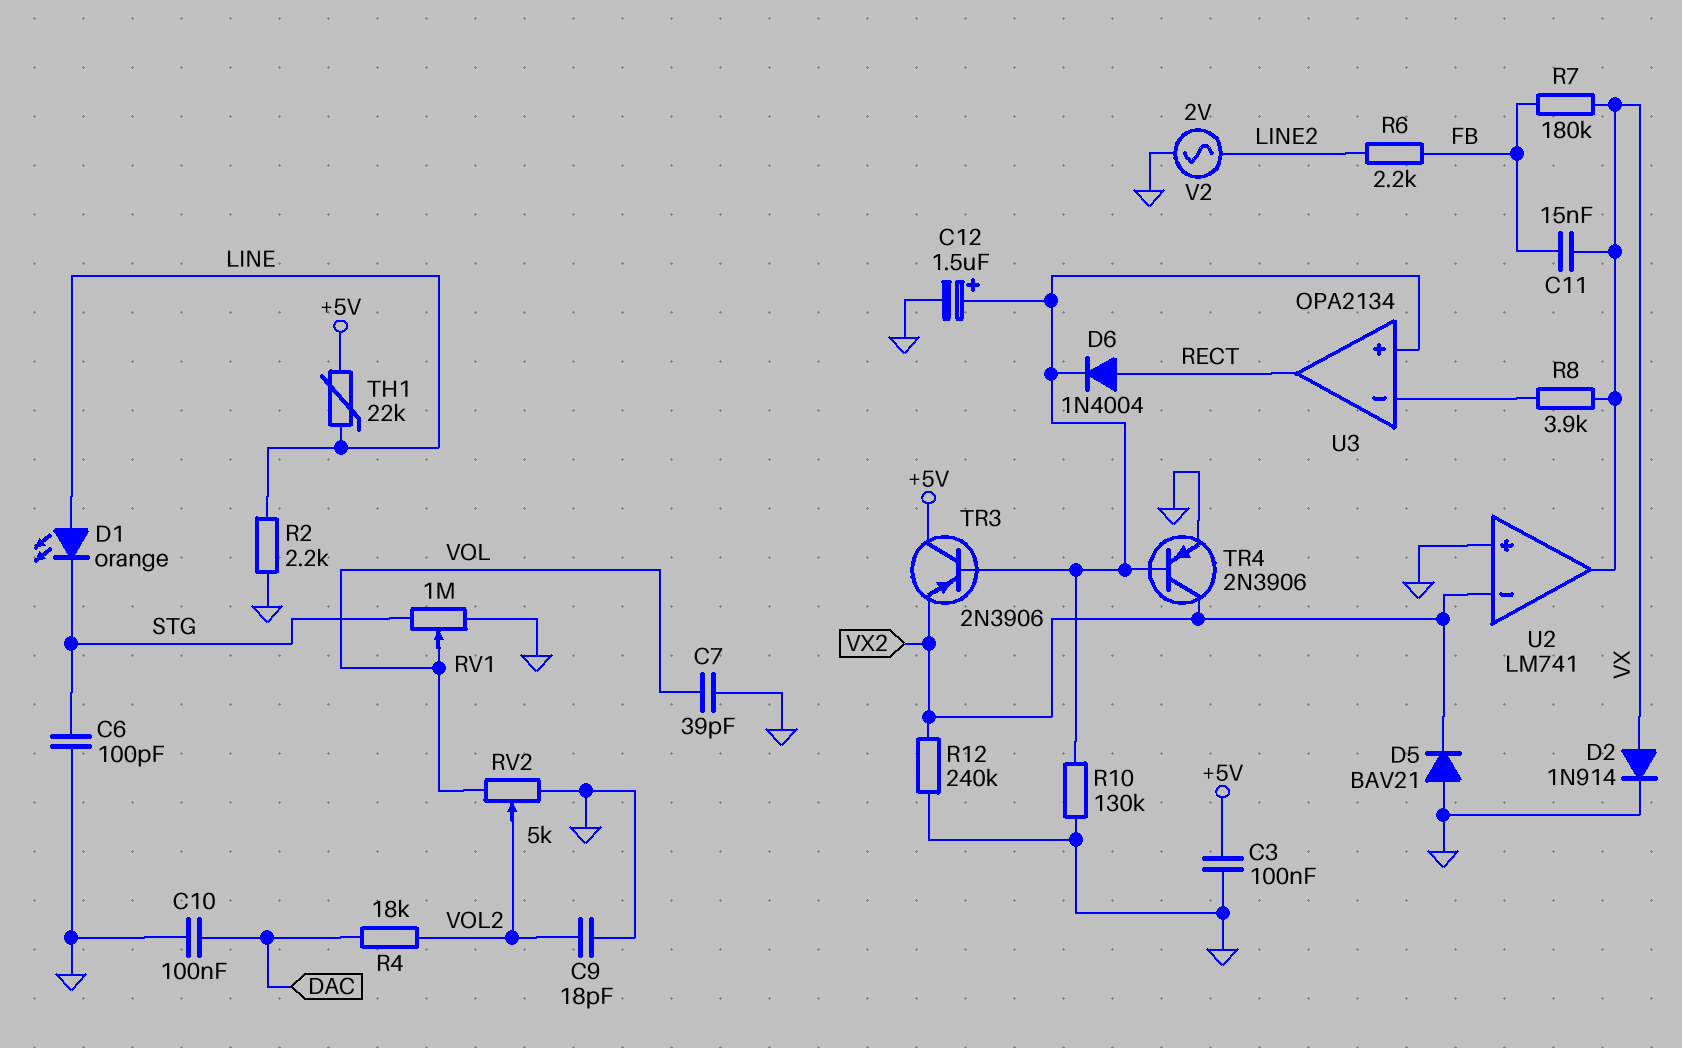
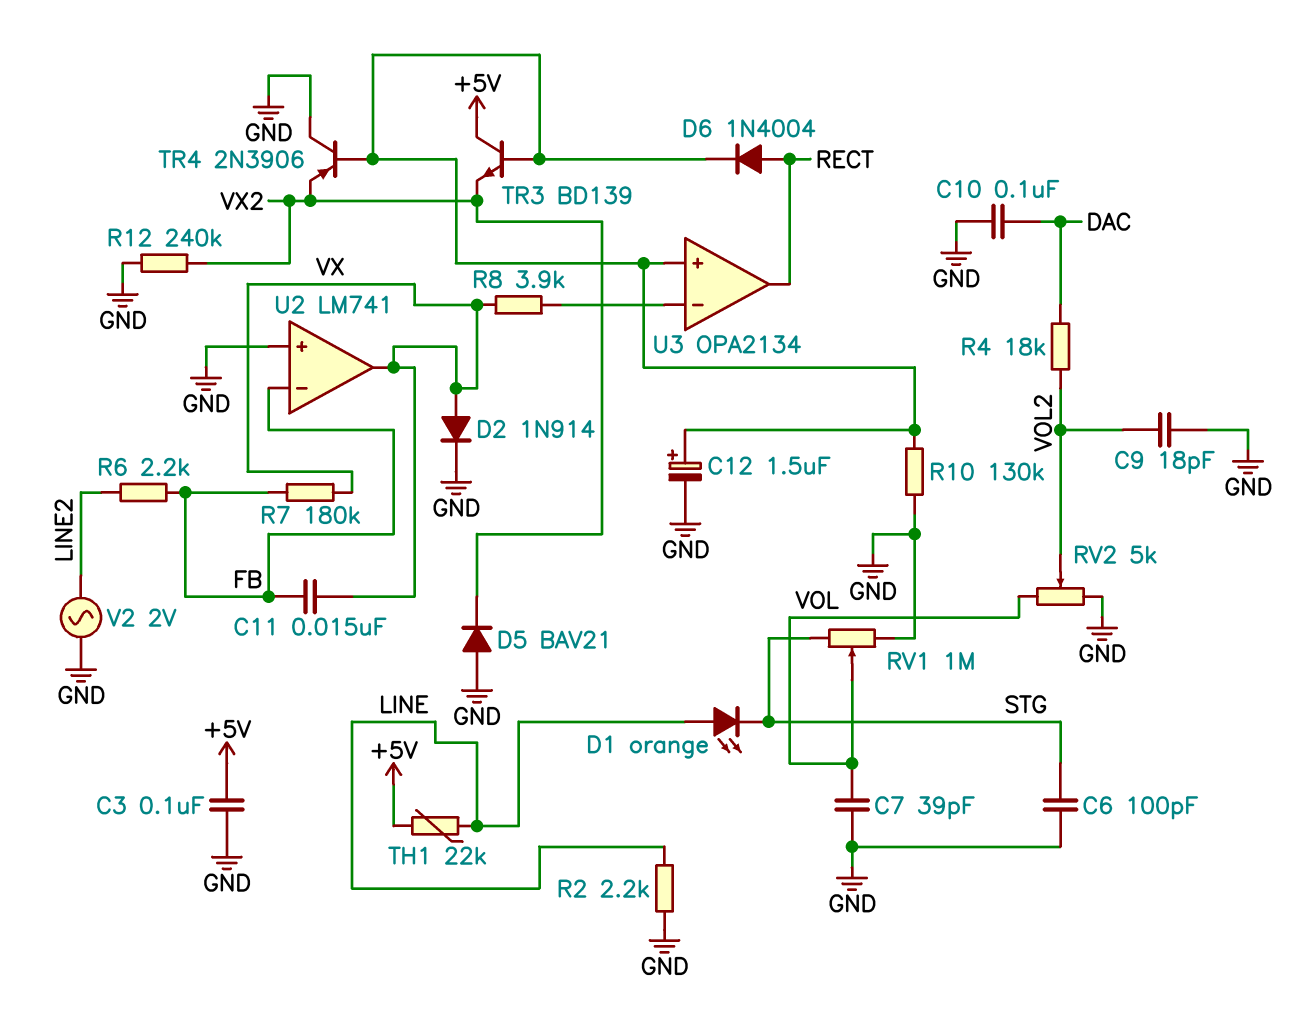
TR3: PNP 2N3906 (B U3/in+, C +5V, E VX2) -> NPN BD139 (B U3/in+, C +5V, E VX2)
TR4: PNP 2N3906 (B U3/in+, C VX2, E GND) -> PNP 2N3906 (B U3/in+, C GND, E VX2)
U2 pin in-: VX2 -> FB

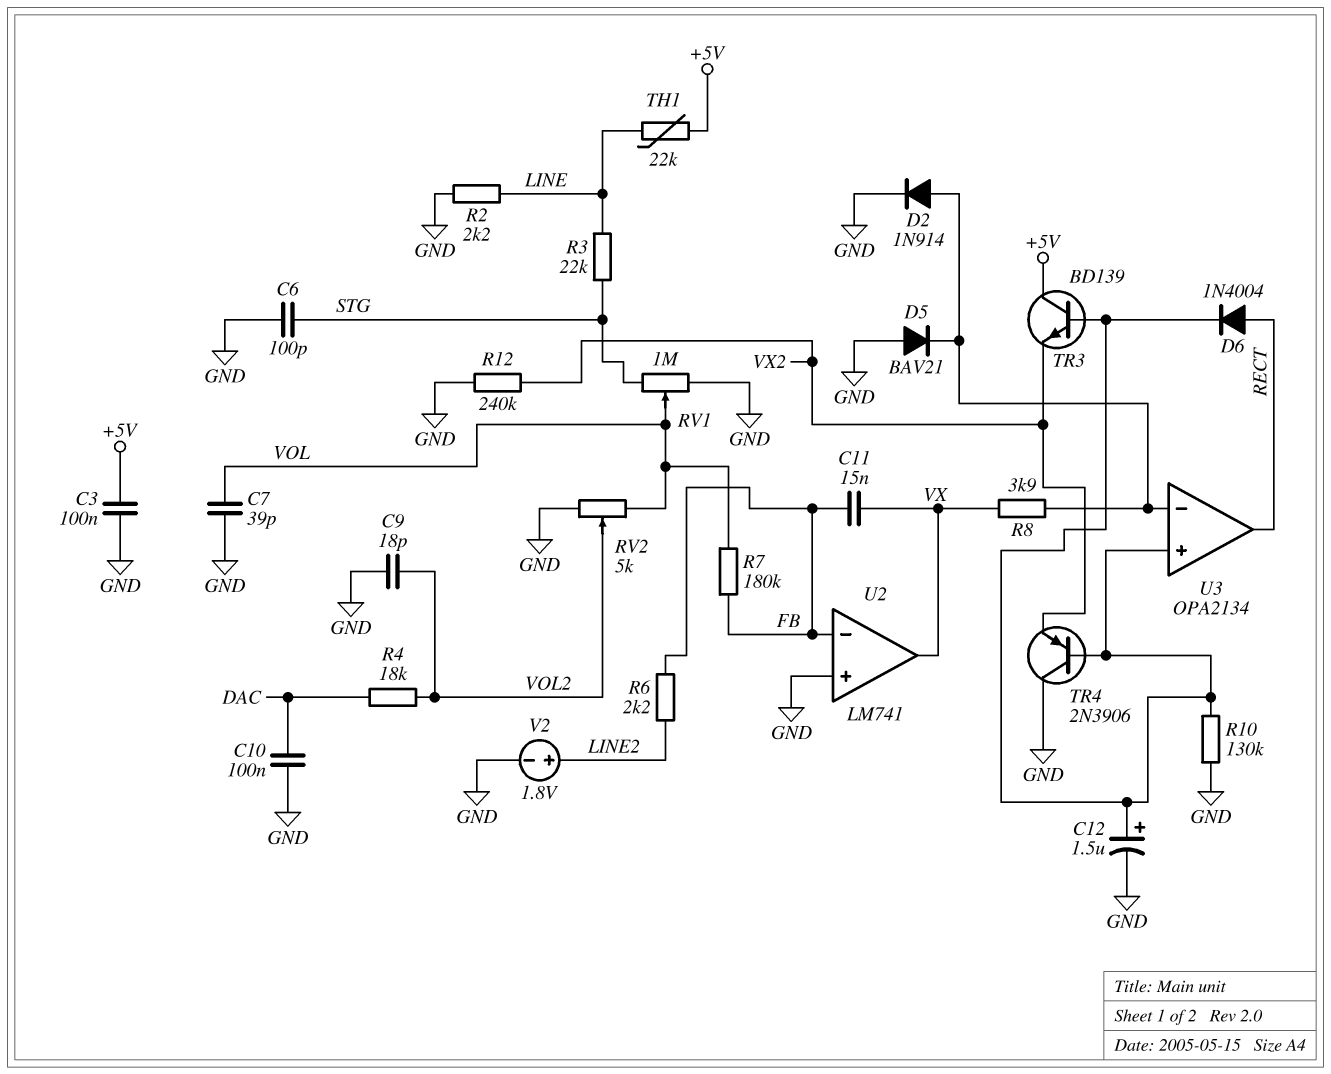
D1: LED orange (A LINE, K STG) -> none
D2: diode 1N914 (A VX, K GND) -> diode 1N914 (A U3/in-, K GND)
D5: diode BAV21 (A GND, K VX2) -> diode BAV21 (A GND, K U3/in-)
R3: none -> 22k (LINE, STG)
R7: 180k (FB, VX) -> 180k (FB, VOL)
V2: AC 2V (GND, LINE2) -> 1.8V (plus LINE2, minus GND)

